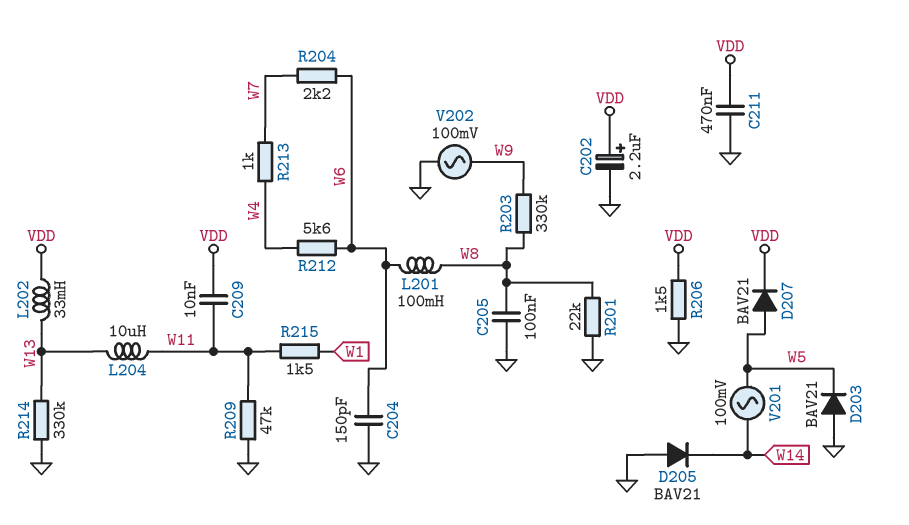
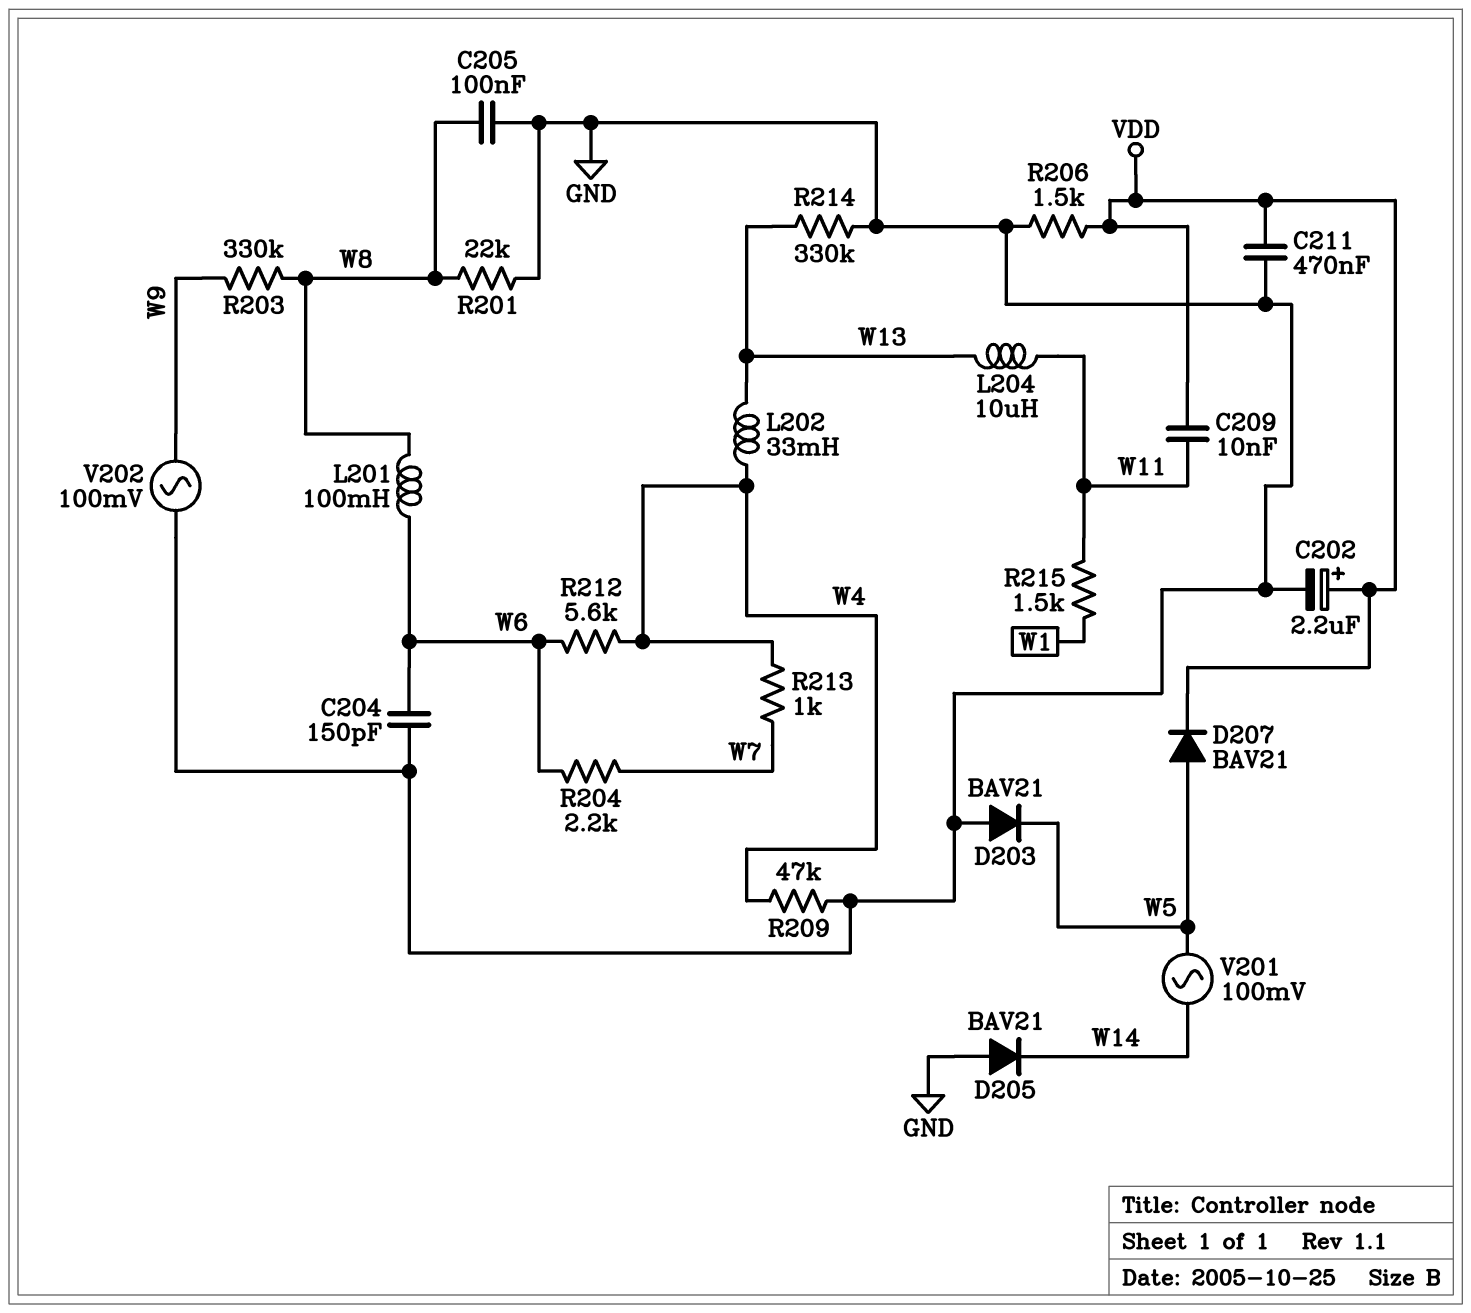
L202: 33mH (VDD, W13) -> 33mH (W4, W13)
R209: 47k (GND, W11) -> 47k (GND, W4)

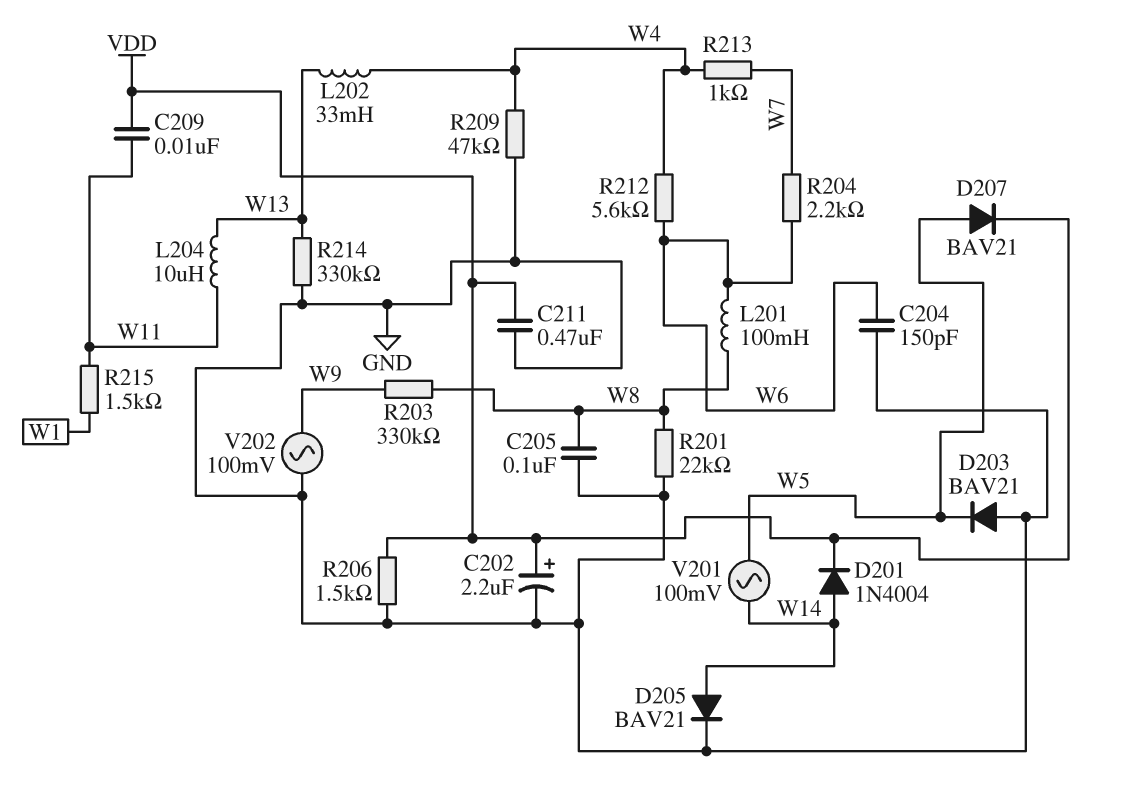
D201: none -> diode 1N4004 (A W14, K VDD)
D205: diode BAV21 (A GND, K W14) -> diode BAV21 (A W14, K GND)

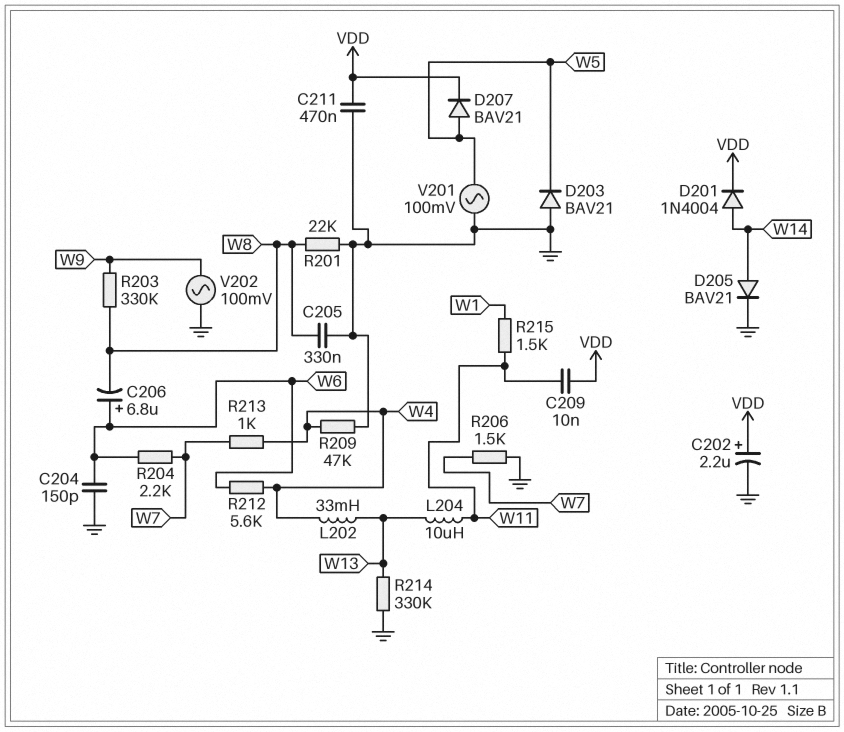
C205: 100nF (GND, W8) -> 330nF (GND, W8)
C206: none -> 6.8uF (plus W6, minus W8)
L201: 100mH (W6, W8) -> none
R206: 1.5k (GND, VDD) -> 1.5k (GND, W7)
V201: AC 100mV (W5, W14) -> AC 100mV (GND, W5)

